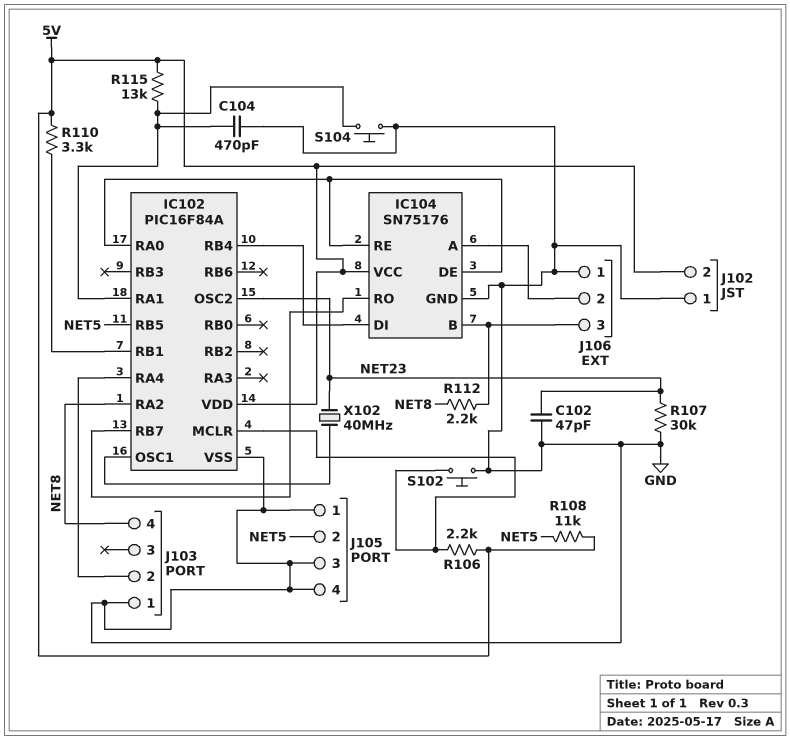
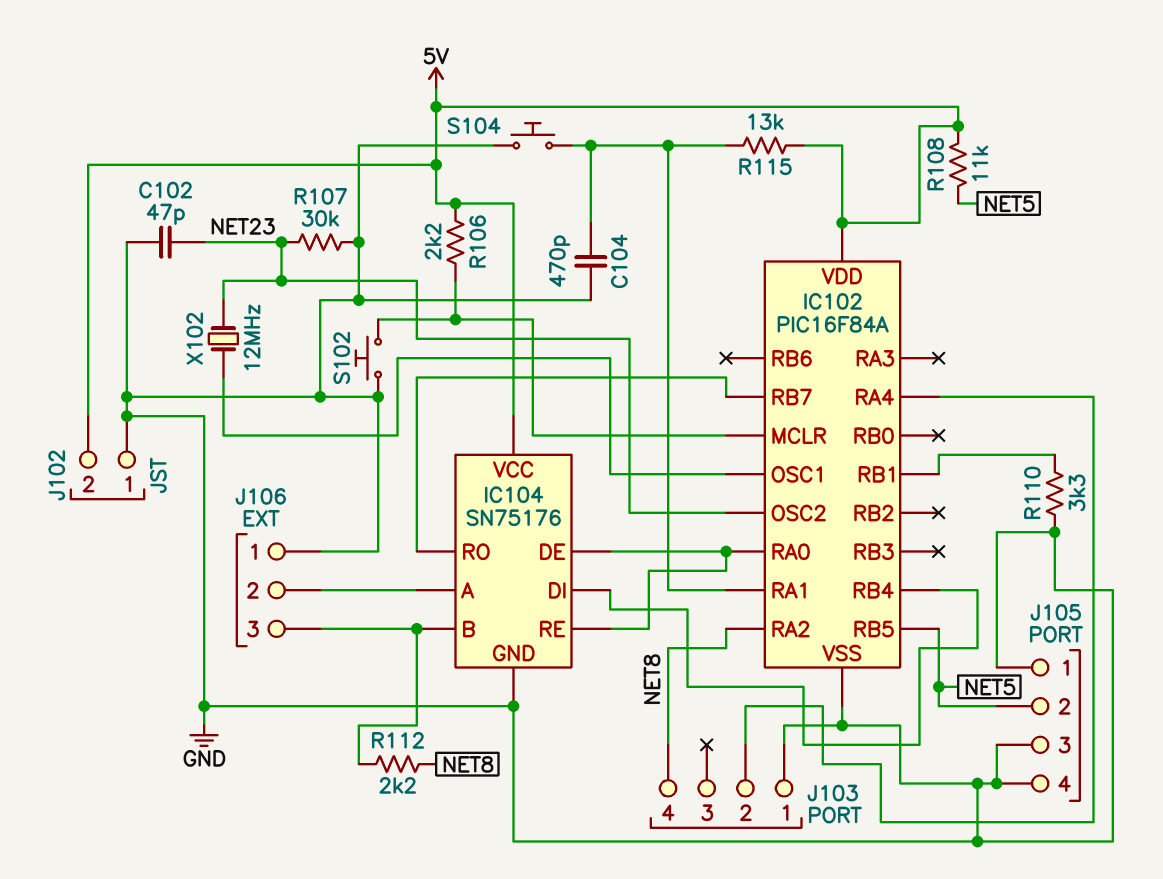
R110: 3.3k (5V, IC102/RB1) -> 3.3k (GND, IC102/RB1)
X102: 40MHz (IC102/OSC1, NET23) -> 12MHz (IC102/OSC1, NET23)

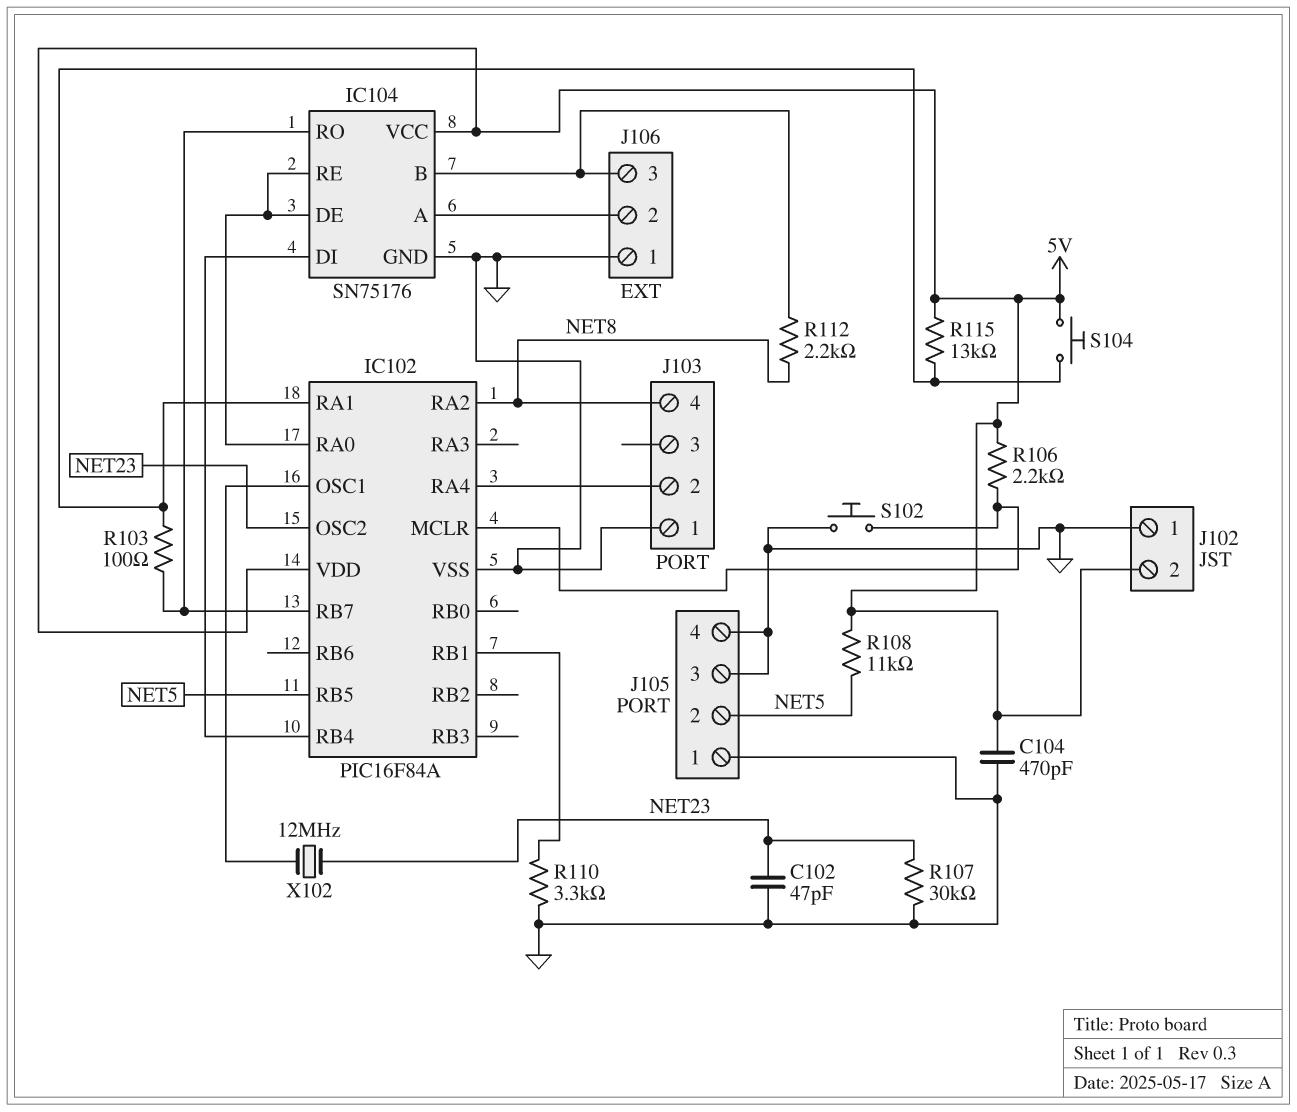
C104: 470pF (GND, IC102/RA1) -> 470pF (5V, GND)
R103: none -> 100 (IC102/RA1, IC102/RB7)
S104: button (GND, IC102/RA1) -> button (5V, IC102/RA1)

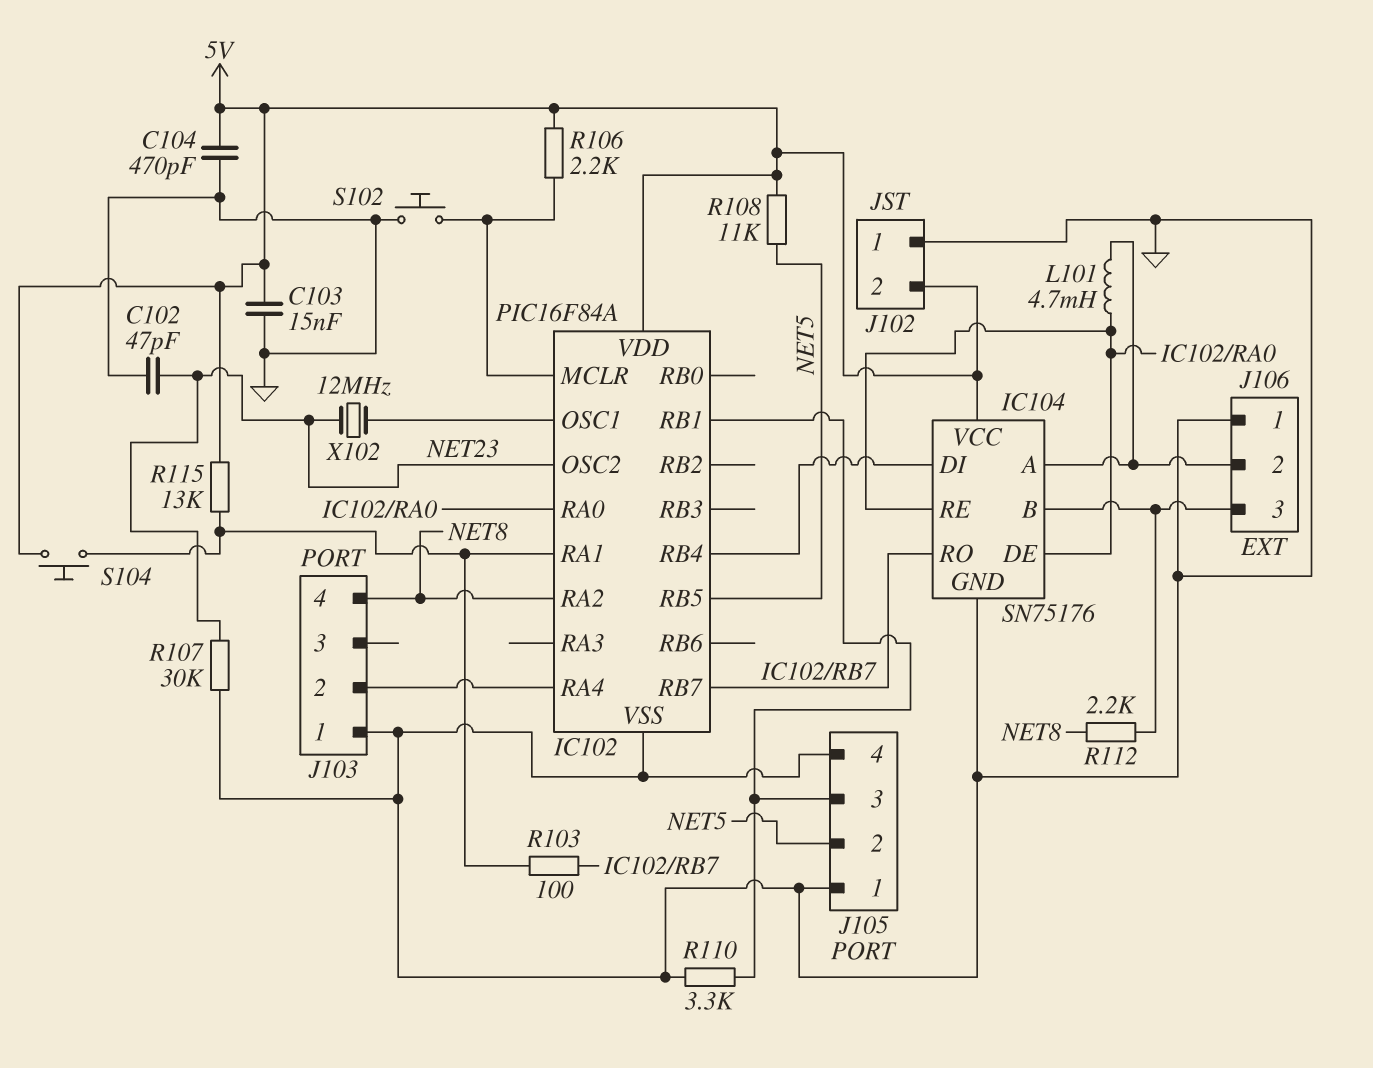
C103: none -> 15nF (5V, GND)
J105 pin 3: GND -> IC102/RB1
L101: none -> 4.7mH (IC102/RA0, IC104/A)

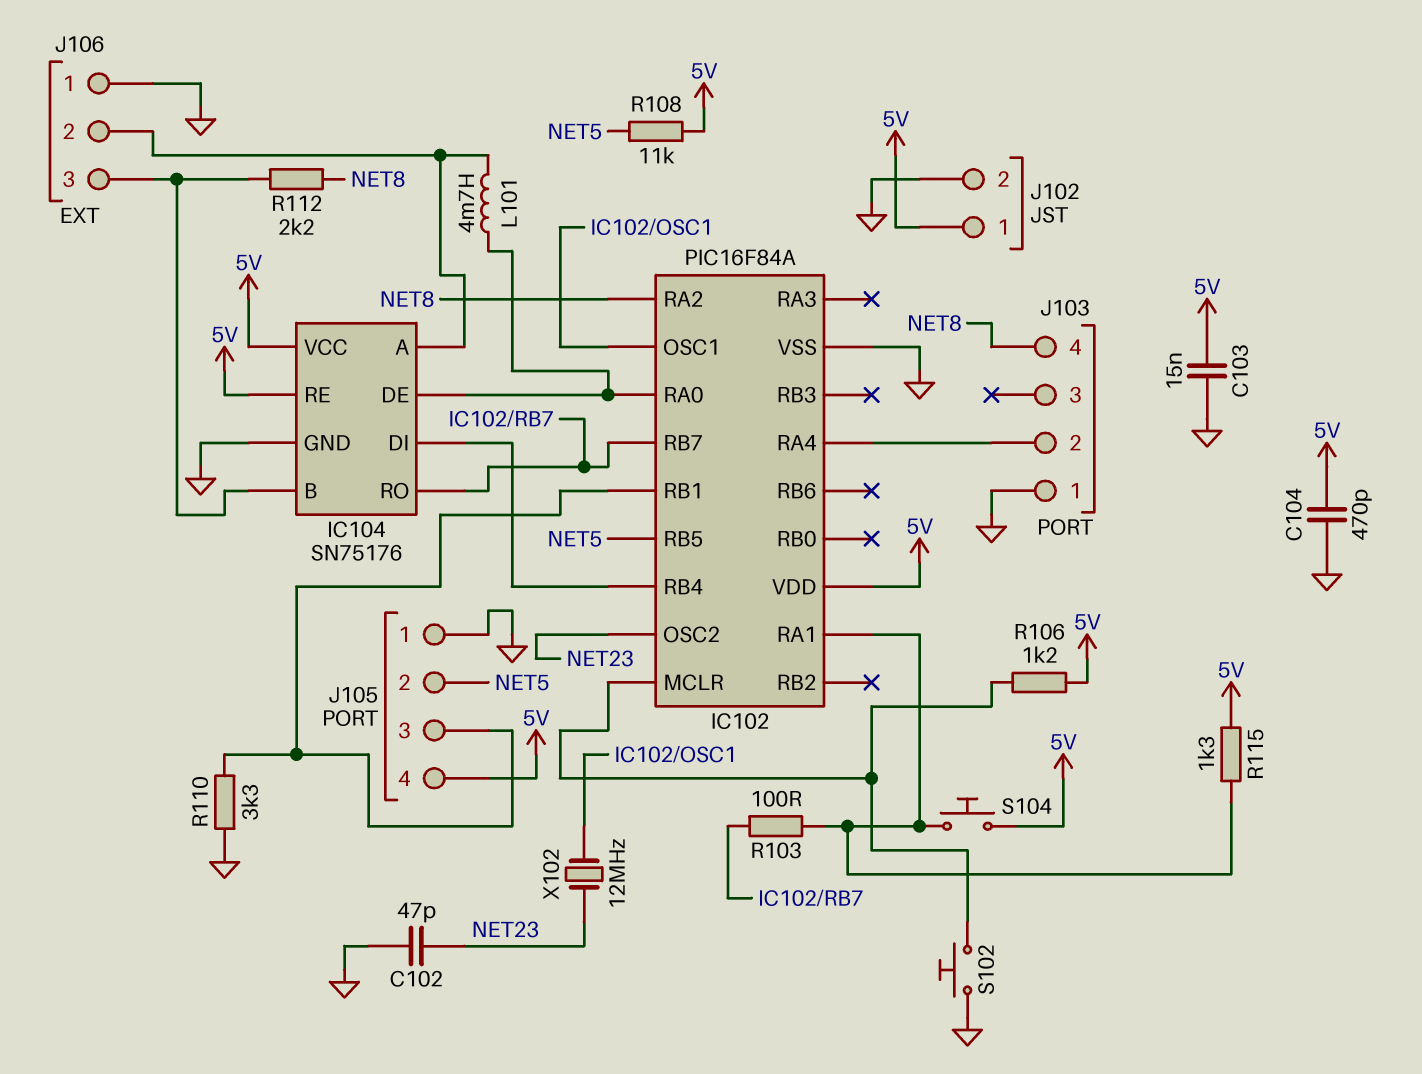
IC104 pin RE: IC102/RA0 -> 5V
J102 pin 1: GND -> 5V
J102 pin 2: 5V -> GND
J105 pin 4: GND -> 5V
R106: 2.2k (5V, IC102/MCLR) -> 1.2k (5V, IC102/MCLR)
R107: 30k (GND, NET23) -> none
R115: 13k (5V, IC102/RA1) -> 1.3k (5V, IC102/RA1)

